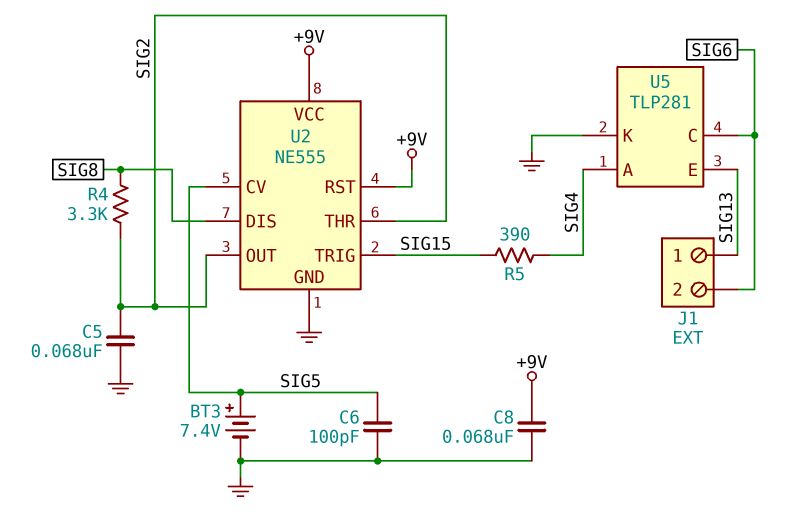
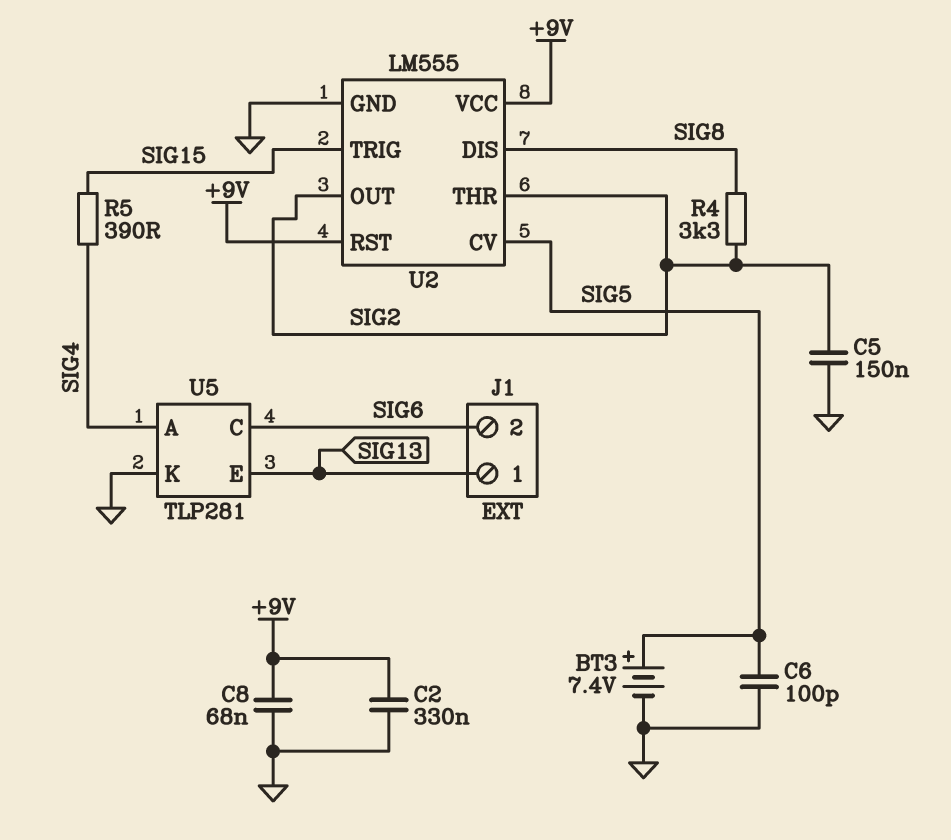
C2: none -> 330nF (+9V, GND)
C5: 68nF (GND, SIG2) -> 150nF (GND, SIG2)
U2: NE555 -> LM555

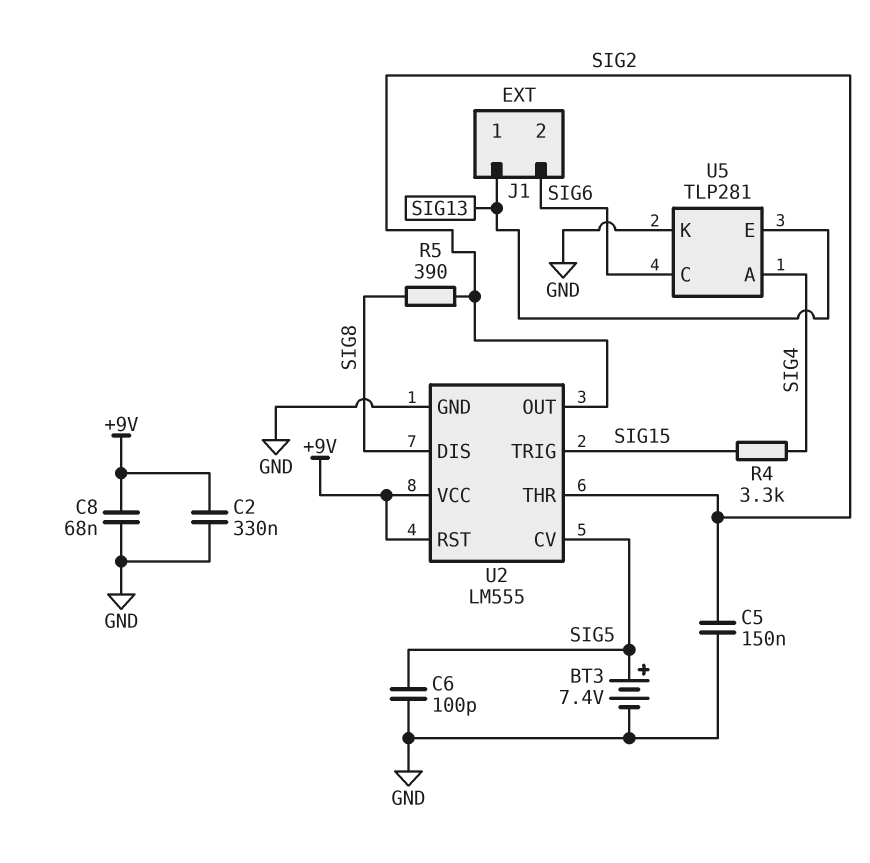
R4: 3.3k (SIG2, SIG8) -> 3.3k (SIG4, SIG15)
R5: 390 (SIG4, SIG15) -> 390 (SIG2, SIG8)

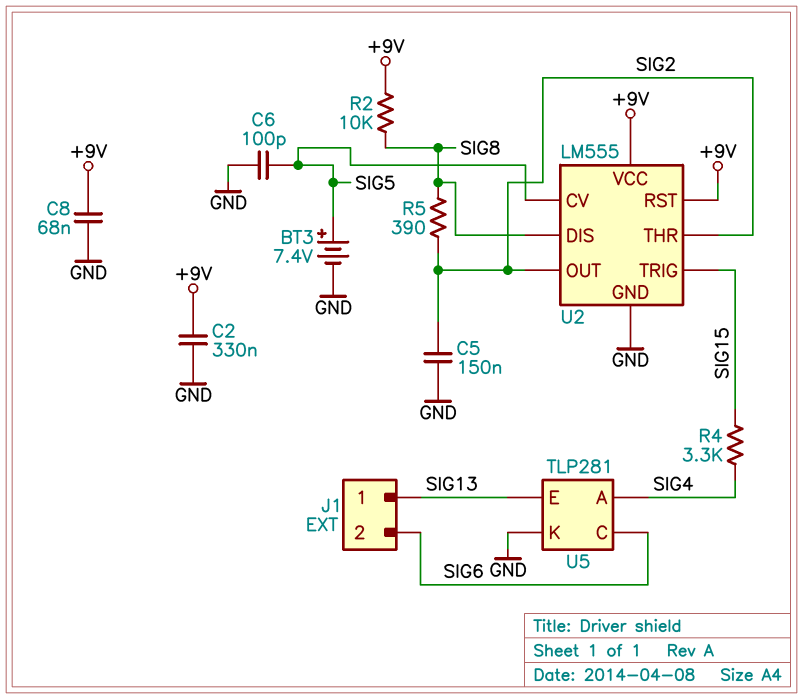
R2: none -> 10k (+9V, SIG8)

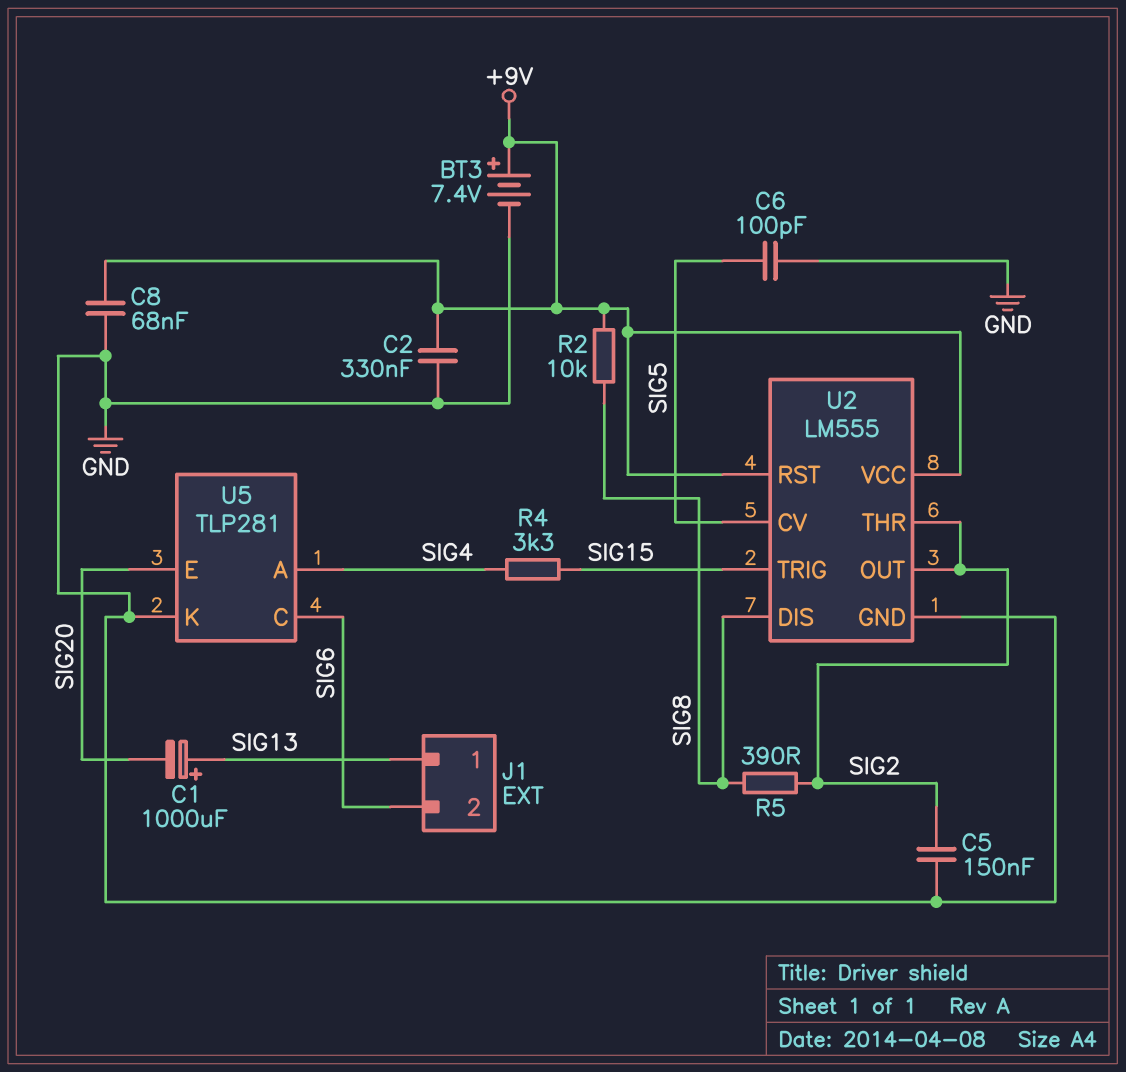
BT3: 7.4V (plus SIG5, minus GND) -> 7.4V (plus +9V, minus GND)
C1: none -> 1000uF (plus SIG13, minus SIG20)
U5 pin E: SIG13 -> SIG20

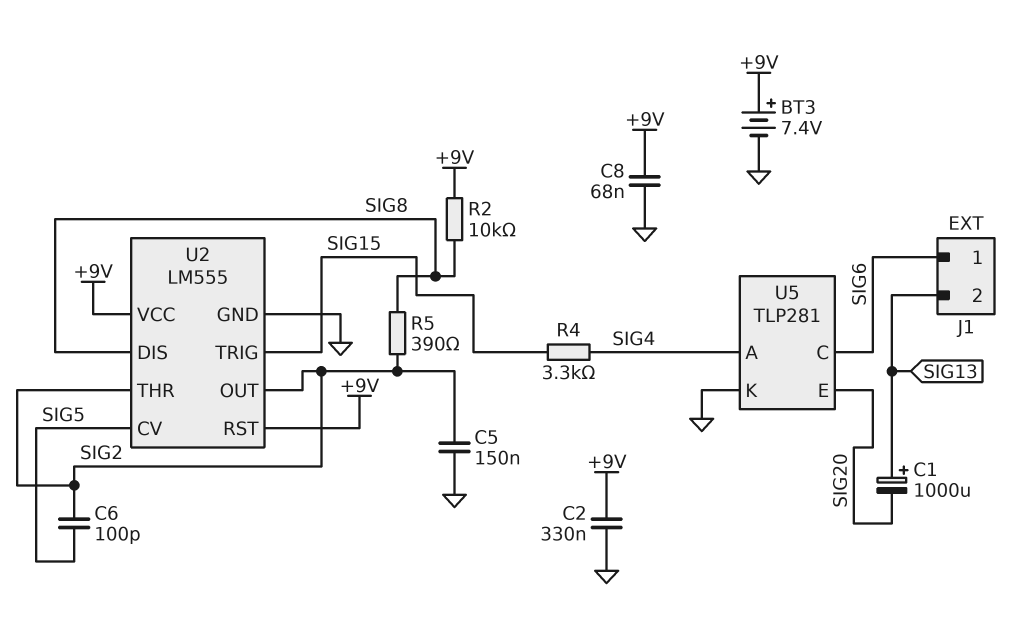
C6: 100pF (GND, SIG5) -> 100pF (SIG2, SIG5)
J1 pin 1: SIG13 -> SIG6
J1 pin 2: SIG6 -> SIG13

